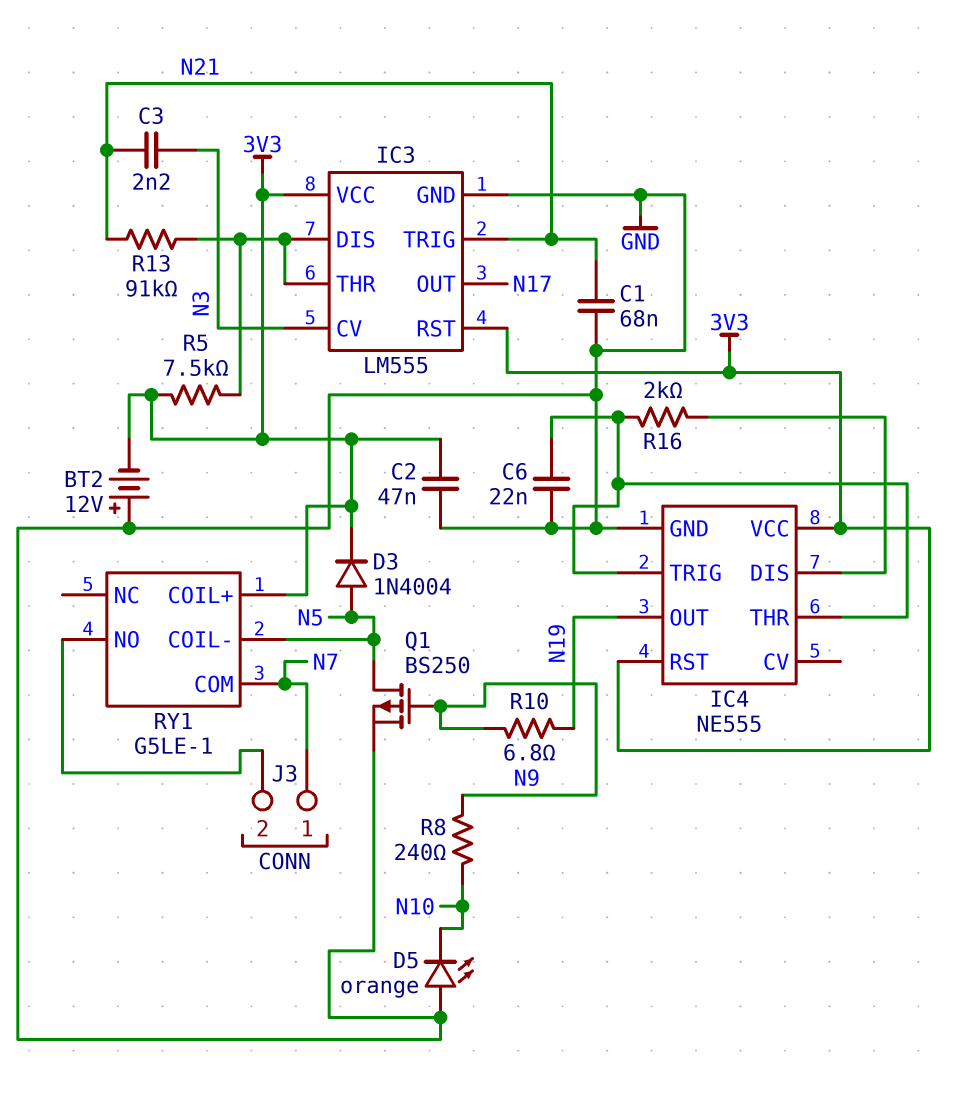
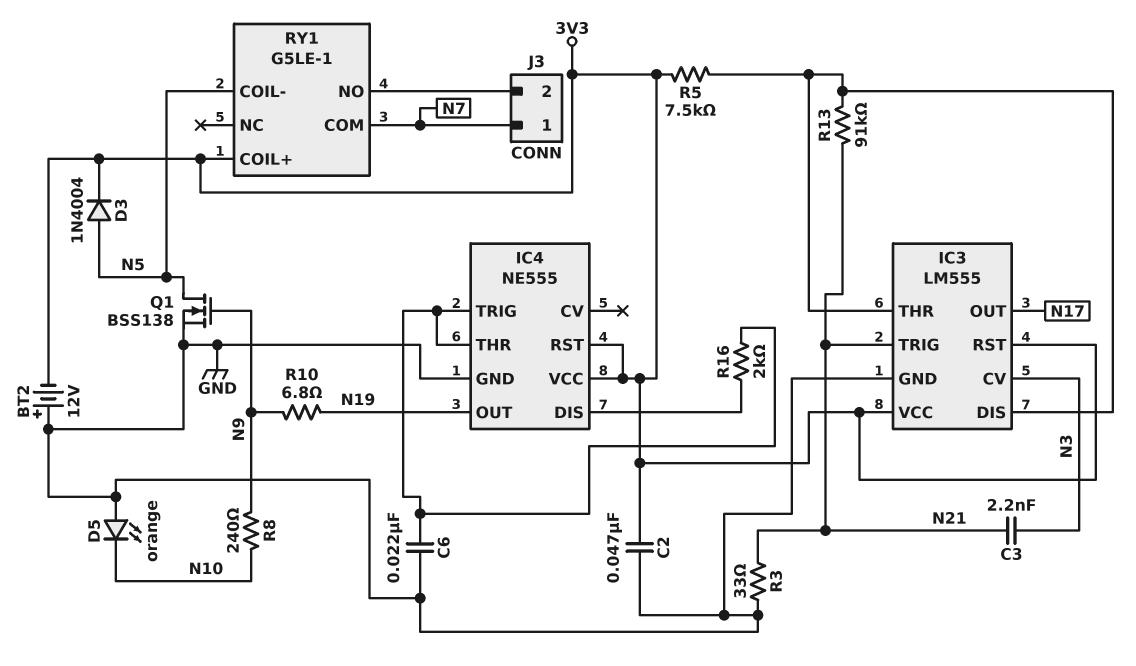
C1: 68nF (GND, N21) -> none
Q1: PMOS BS250 (G N9, D N5, S GND) -> NMOS BSS138 (G N9, D N5, S GND)
R3: none -> 33 (GND, N21)

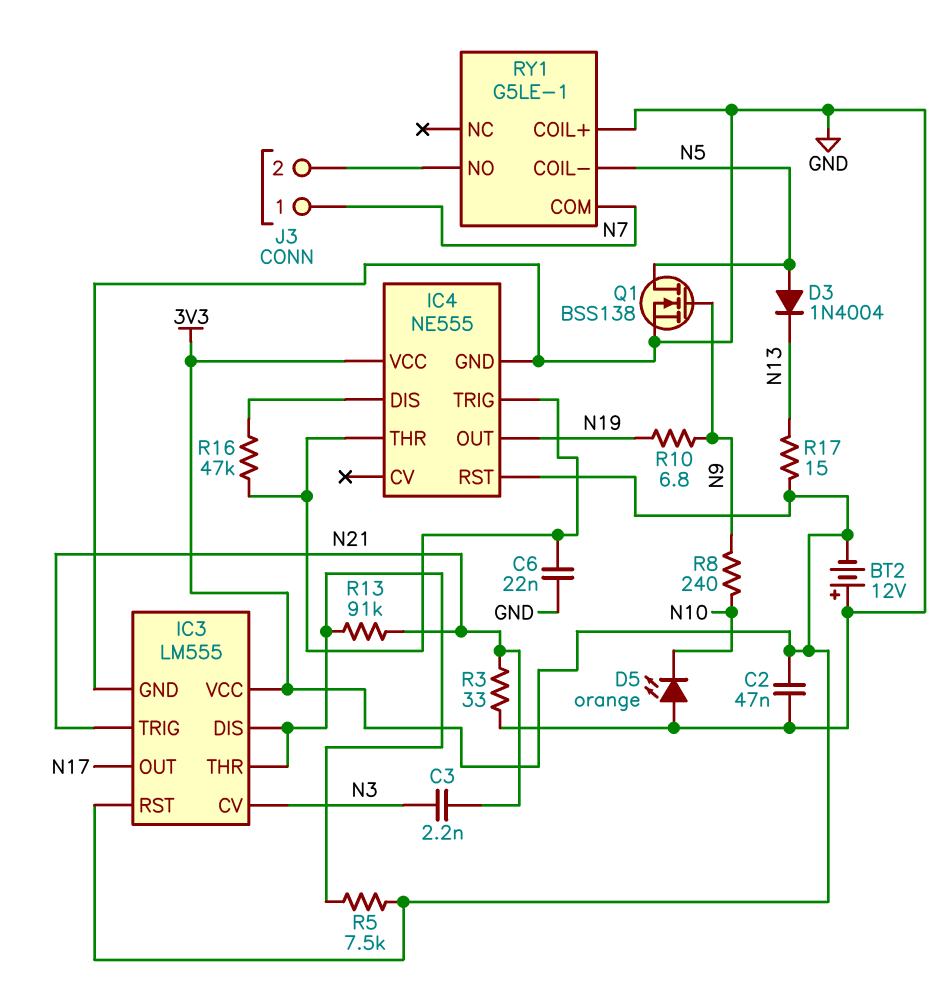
D3: diode 1N4004 (A N5, K 3V3) -> diode 1N4004 (A N5, K N13)
R16: 2k (IC4/DIS, IC4/THR) -> 47k (IC4/DIS, IC4/THR)
R17: none -> 15 (3V3, N13)
RY1 pin COIL+: 3V3 -> GND

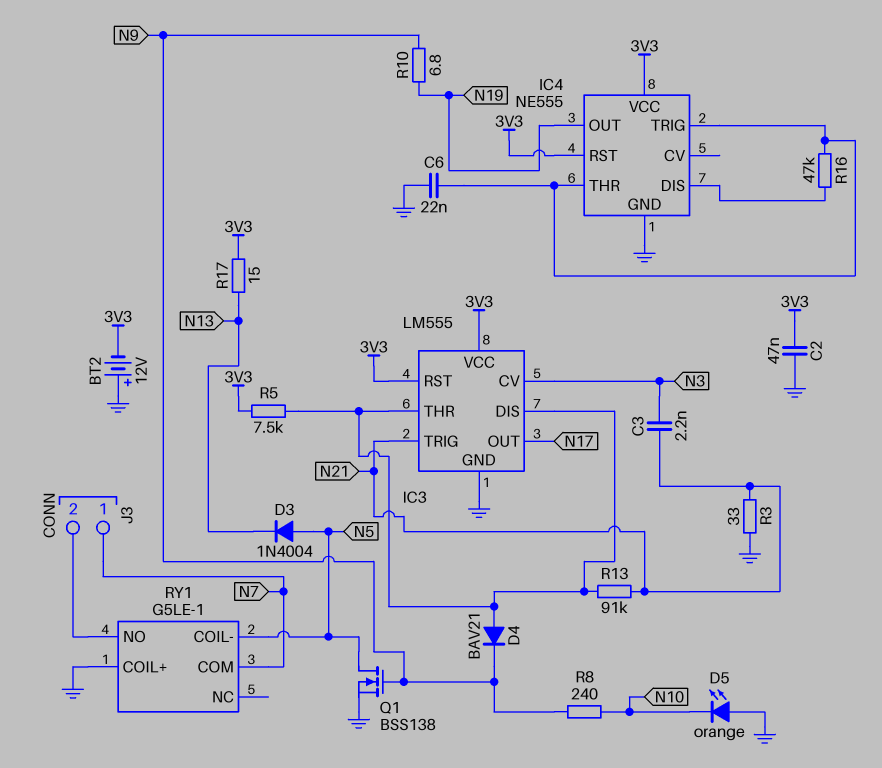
D4: none -> diode BAV21 (A IC3/DIS, K N9)

